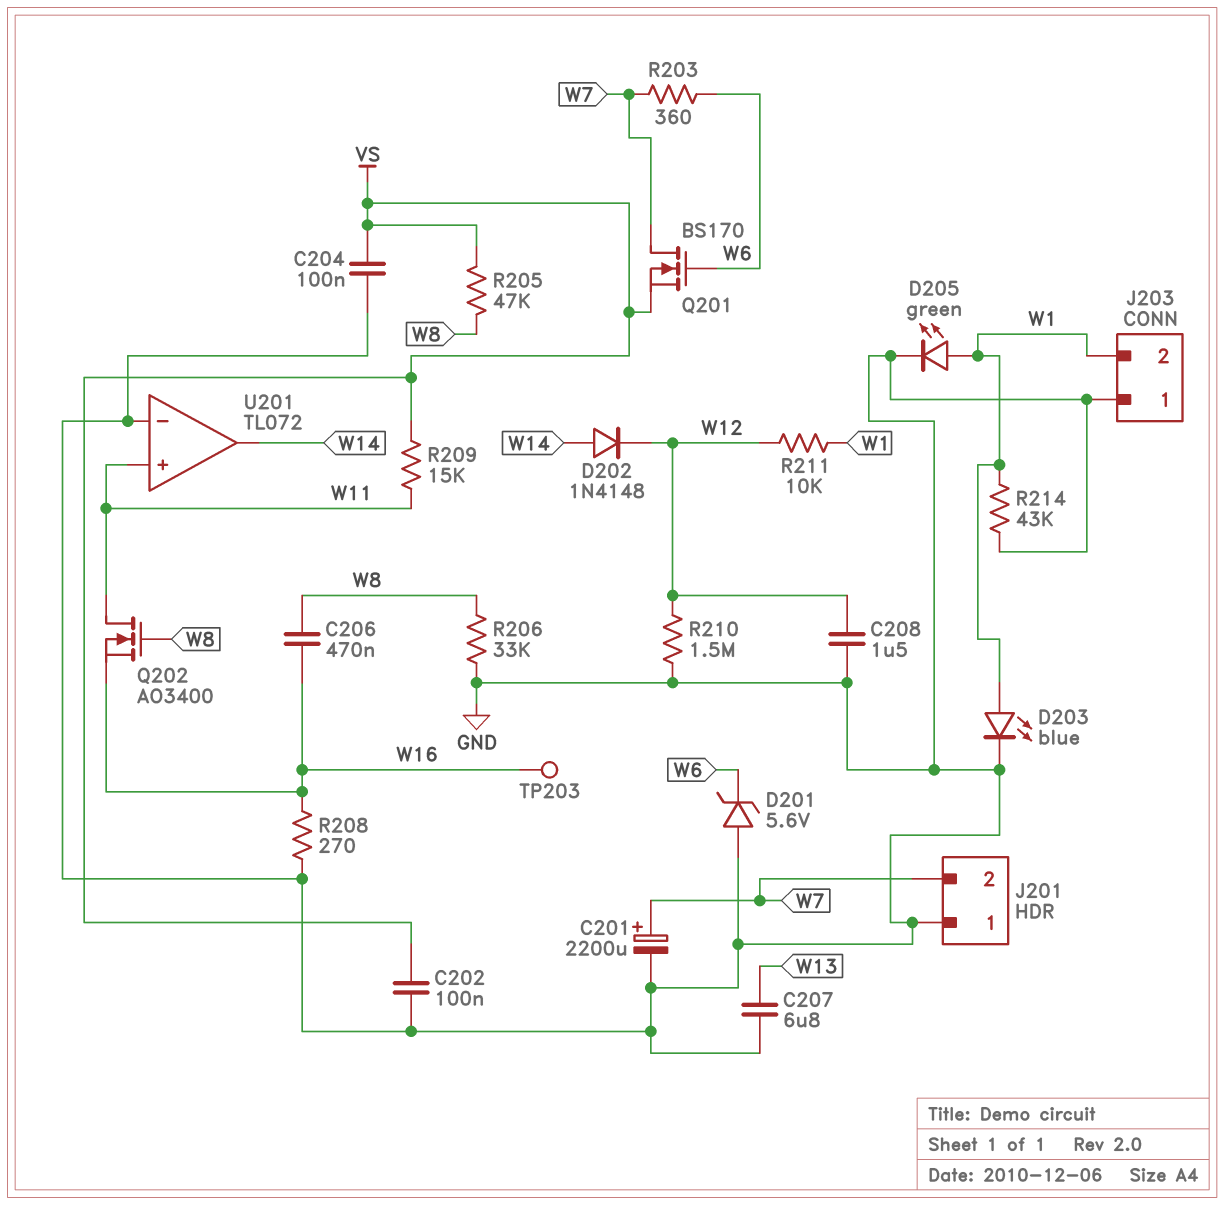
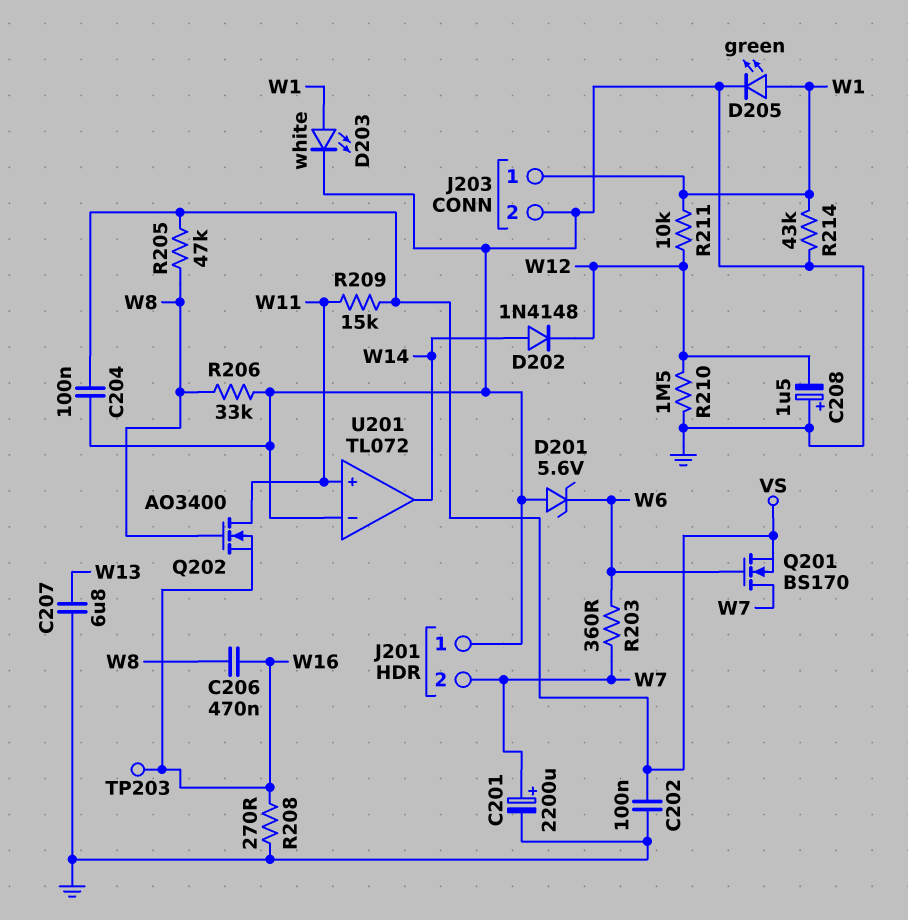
C208: 1.5uF (GND, W12) -> 1.5uF (plus GND, minus W12)
D203: LED blue (A W1, K GND) -> LED white (A W1, K GND)
J203 pin 1: GND -> W1
J203 pin 2: W1 -> GND

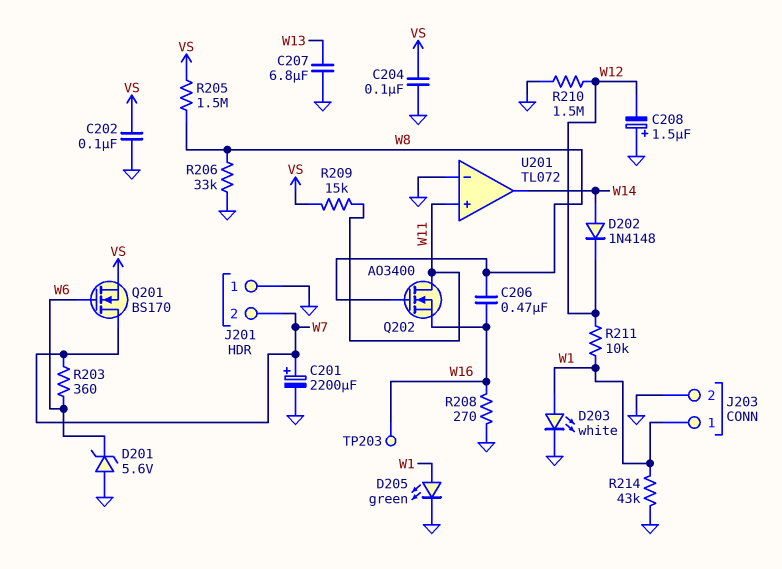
R205: 47k (VS, W8) -> 1.5M (VS, W8)

